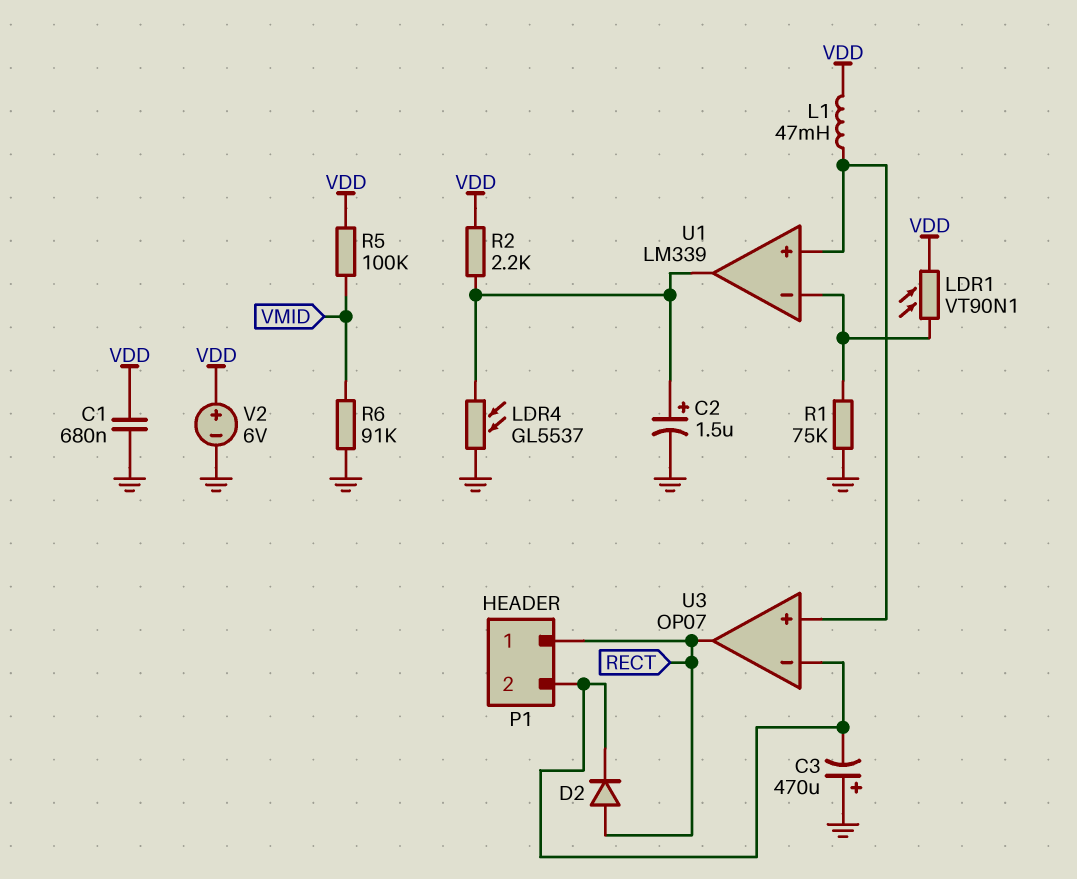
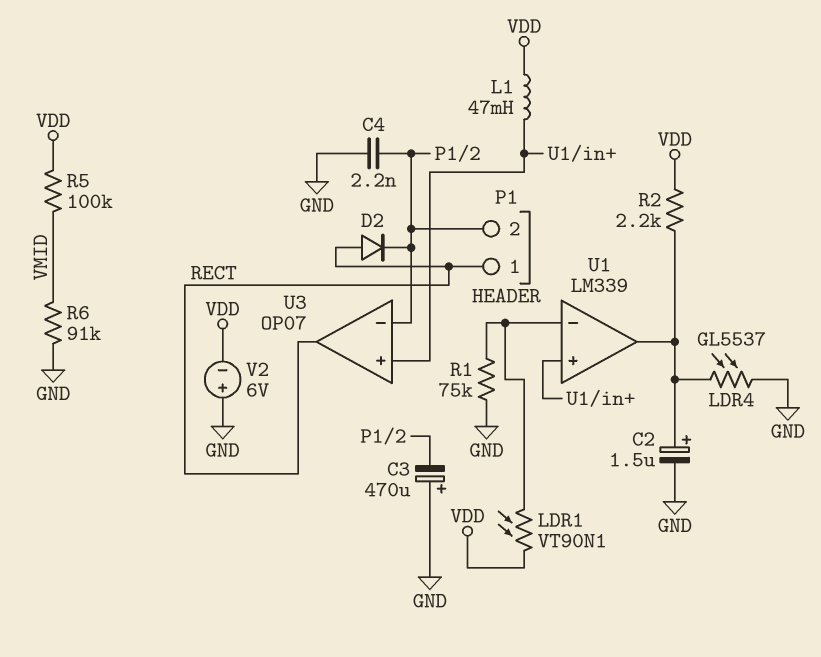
C1: 680nF (GND, VDD) -> none
C4: none -> 2.2nF (GND, P1/2)
V2: 6V (plus VDD, minus GND) -> 6V (plus GND, minus VDD)

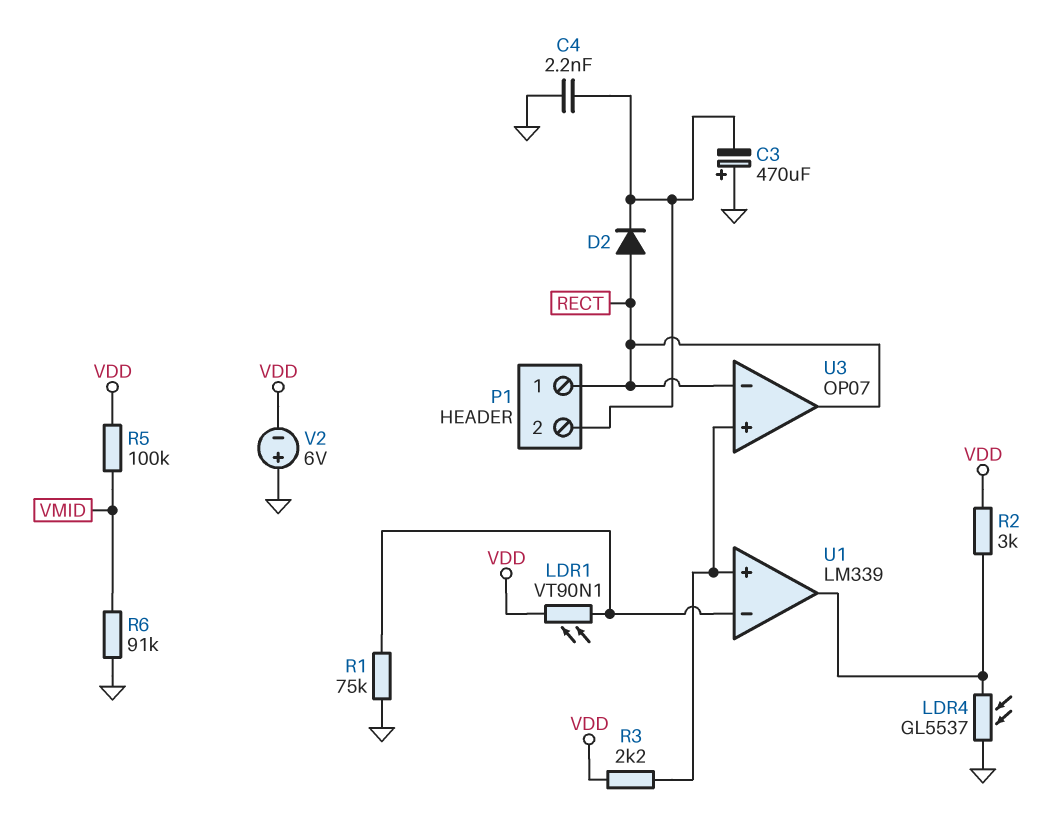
C2: 1.5uF (plus U1/out, minus GND) -> none
L1: 47mH (U1/in+, VDD) -> none
R2: 2.2k (U1/out, VDD) -> 3k (U1/out, VDD)
R3: none -> 2.2k (U1/in+, VDD)
U3 pin in-: P1/2 -> RECT

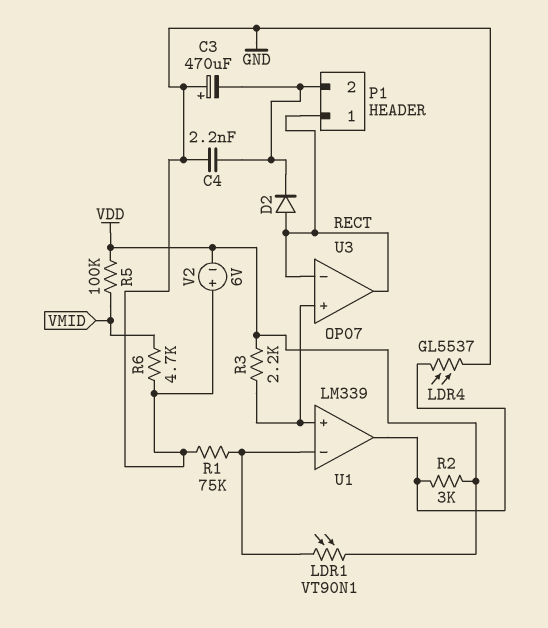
R6: 91k (GND, VMID) -> 4.7k (GND, VMID)

